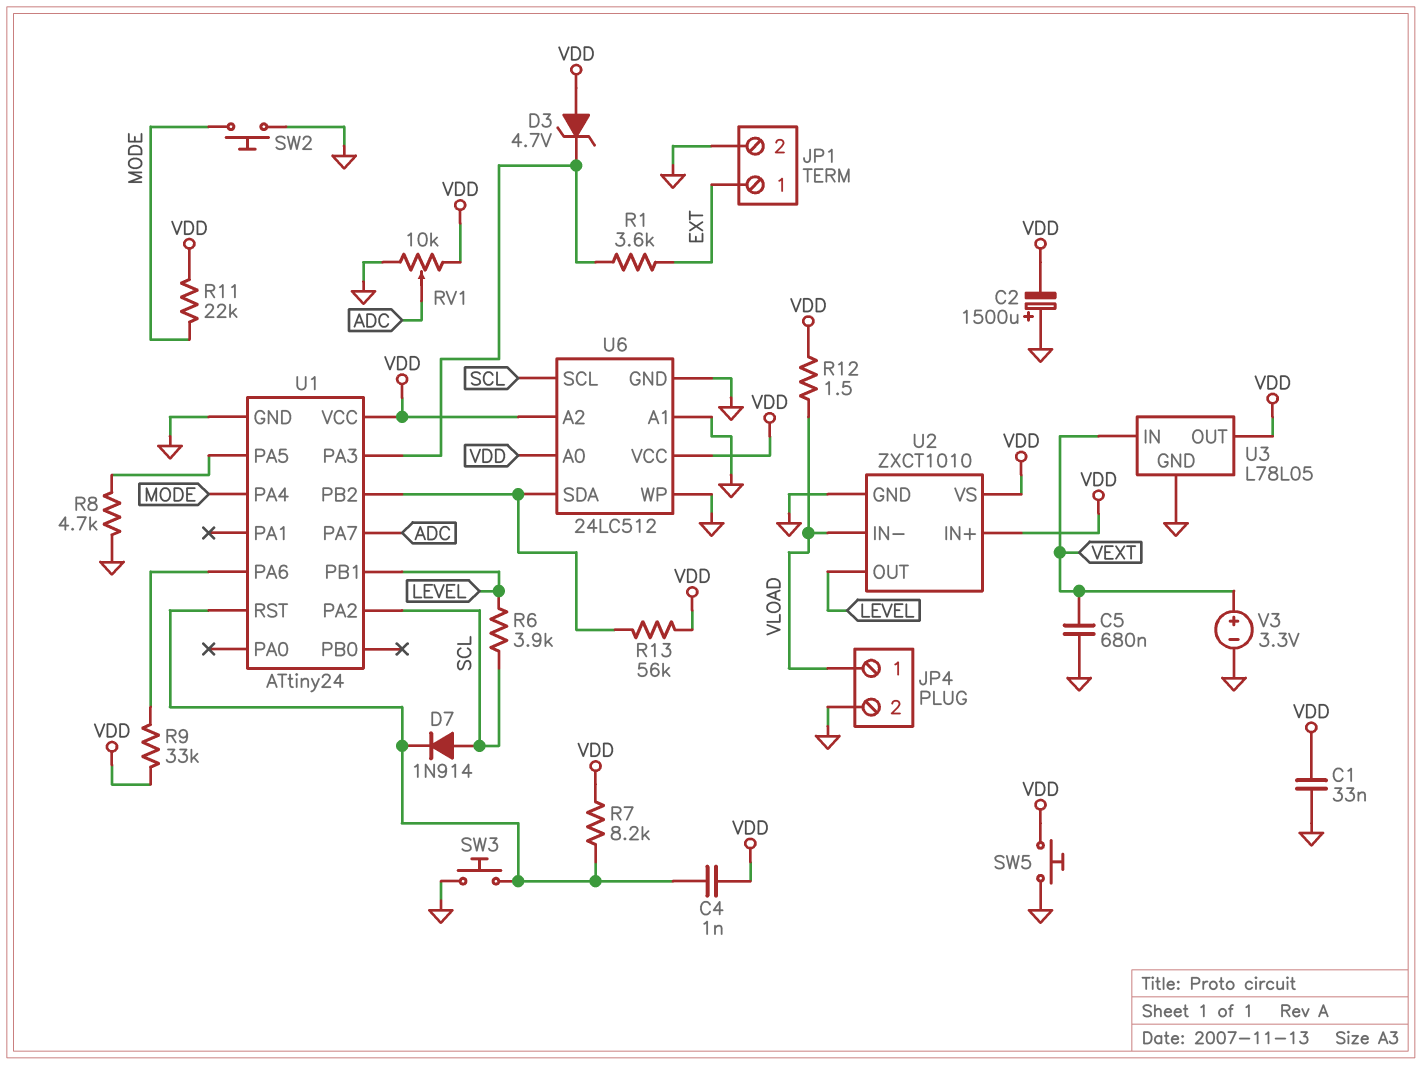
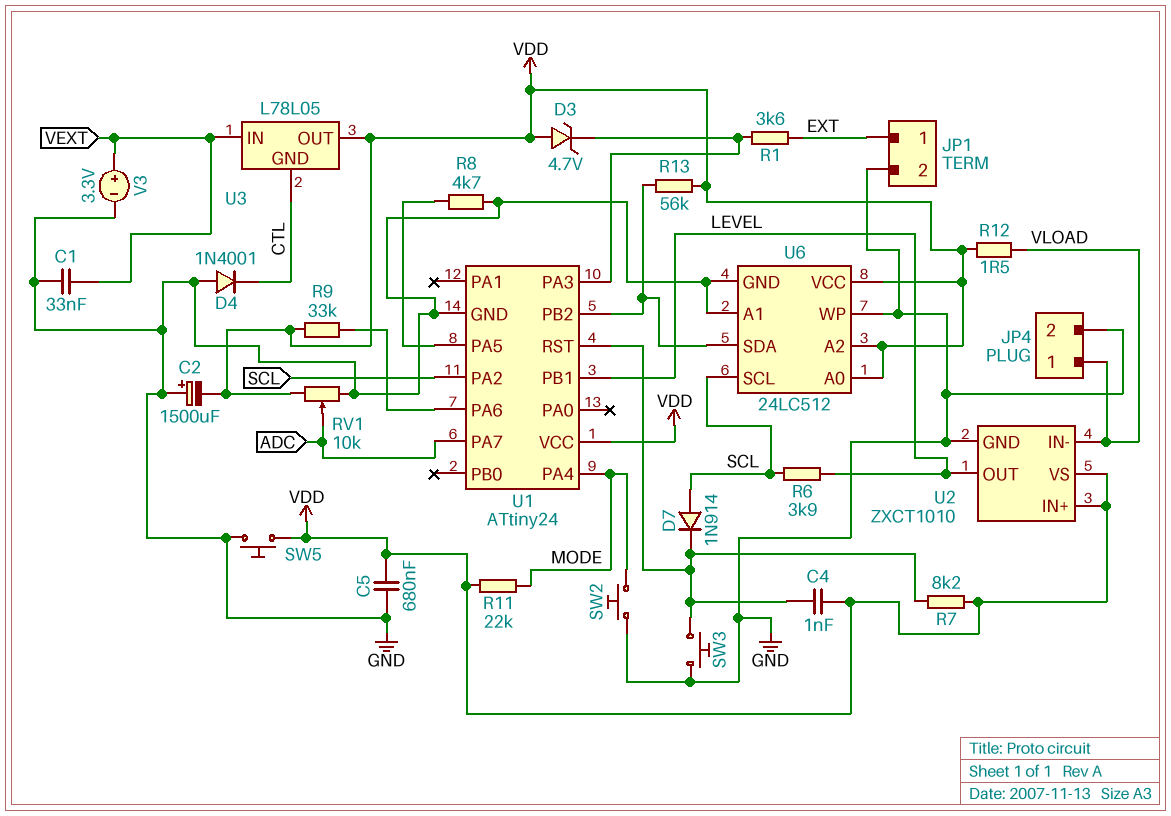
C1: 33nF (GND, VDD) -> 33nF (GND, VEXT)
C5: 680nF (GND, VEXT) -> 680nF (GND, VDD)
D4: none -> diode 1N4001 (A GND, K CTL)
U3 pin GND: GND -> CTL

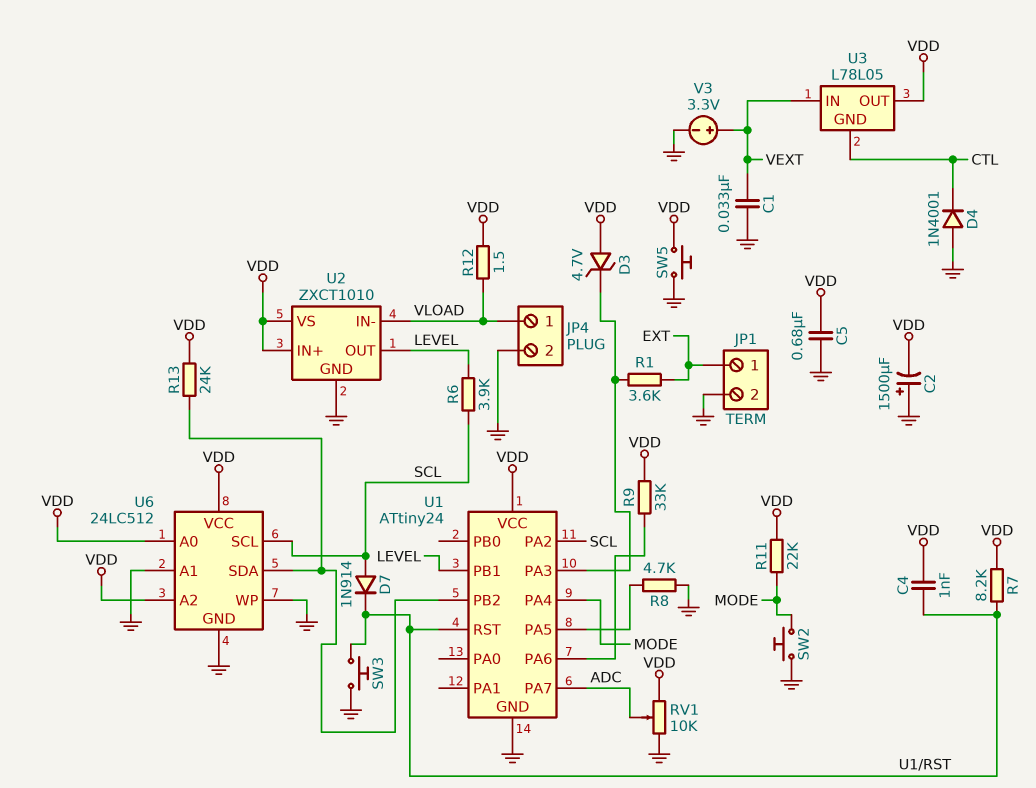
R13: 56k (U1/PB2, VDD) -> 24k (U1/PB2, VDD)

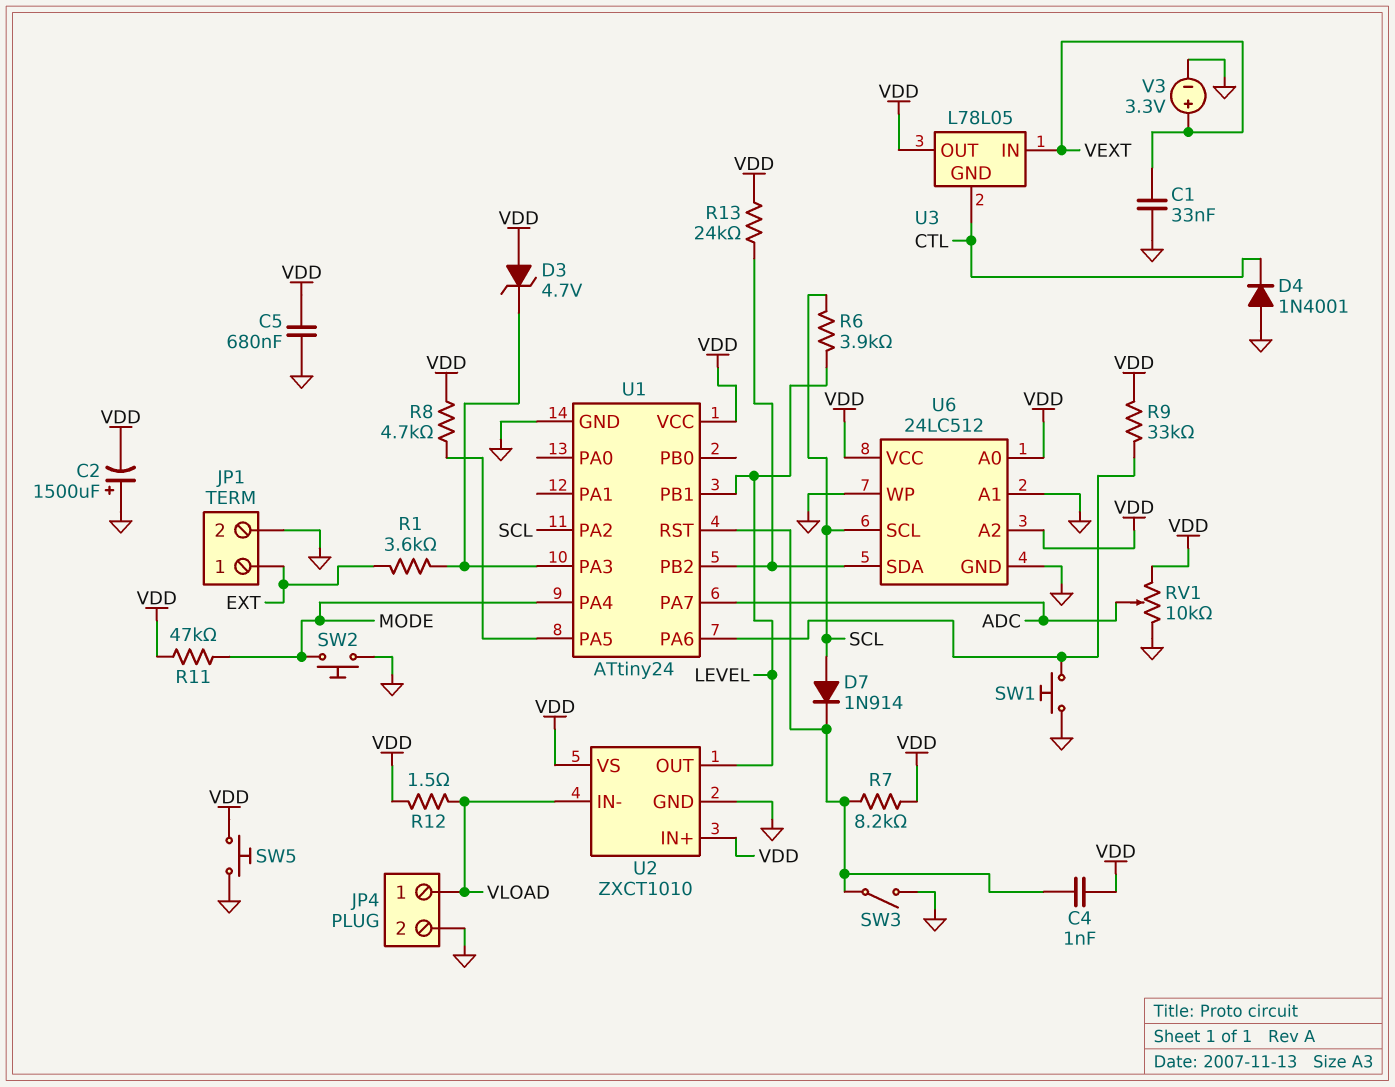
R8: 4.7k (GND, U1/PA5) -> 4.7k (U1/PA5, VDD)
R11: 22k (MODE, VDD) -> 47k (MODE, VDD)
SW1: none -> button (GND, U1/PA6)
SW3: button (GND, U1/RST) -> switch (GND, U1/RST)

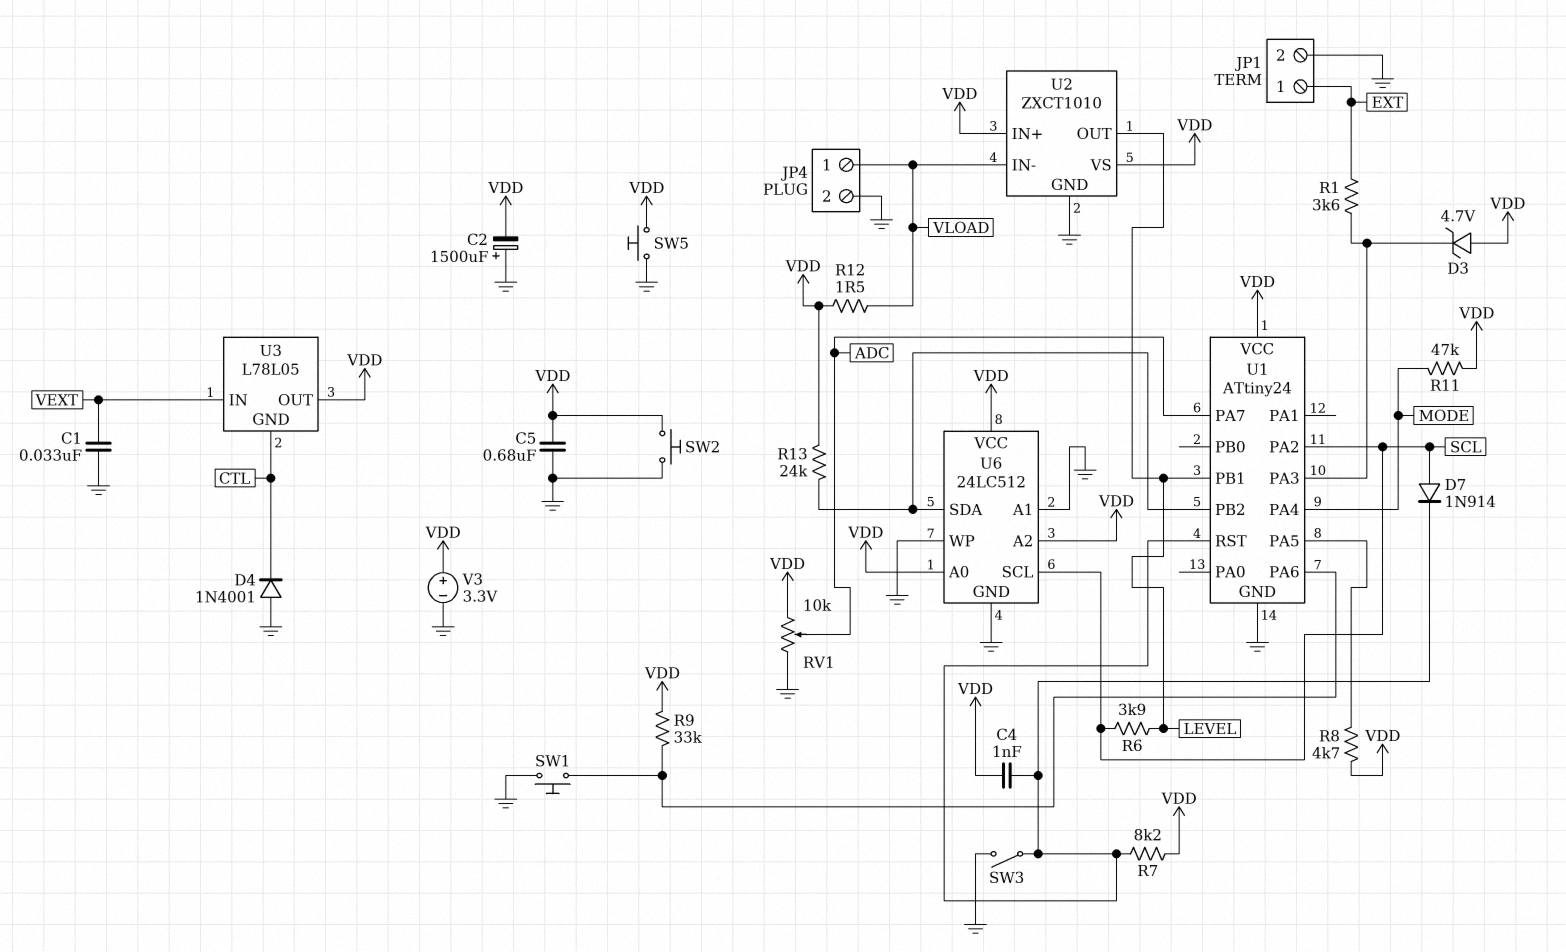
SW2: button (GND, MODE) -> button (GND, VDD)
V3: 3.3V (plus VEXT, minus GND) -> 3.3V (plus VDD, minus GND)

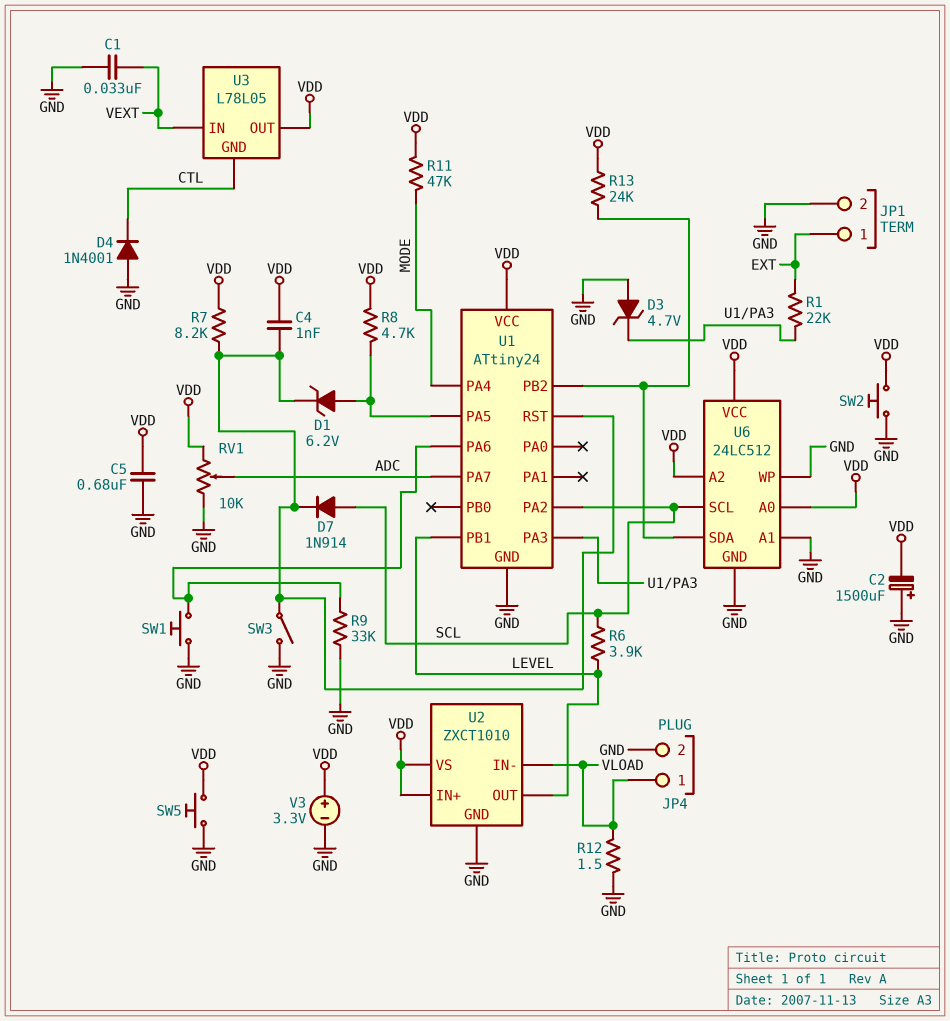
D1: none -> zener 6.2V (A U1/PA5, K U1/RST)
D3: zener 4.7V (A VDD, K U1/PA3) -> zener 4.7V (A GND, K U1/PA3)
R1: 3.6k (EXT, U1/PA3) -> 22k (EXT, U1/PA3)
R9: 33k (U1/PA6, VDD) -> 33k (GND, U1/PA6)
R12: 1.5 (VDD, VLOAD) -> 1.5 (GND, VLOAD)

